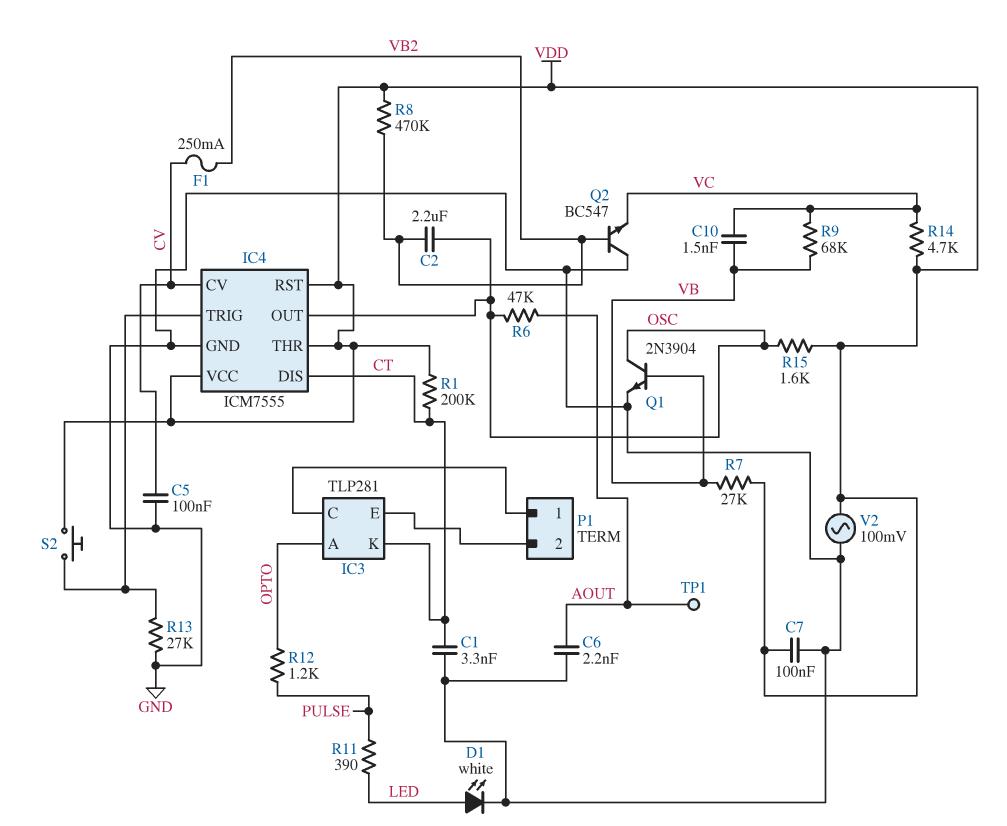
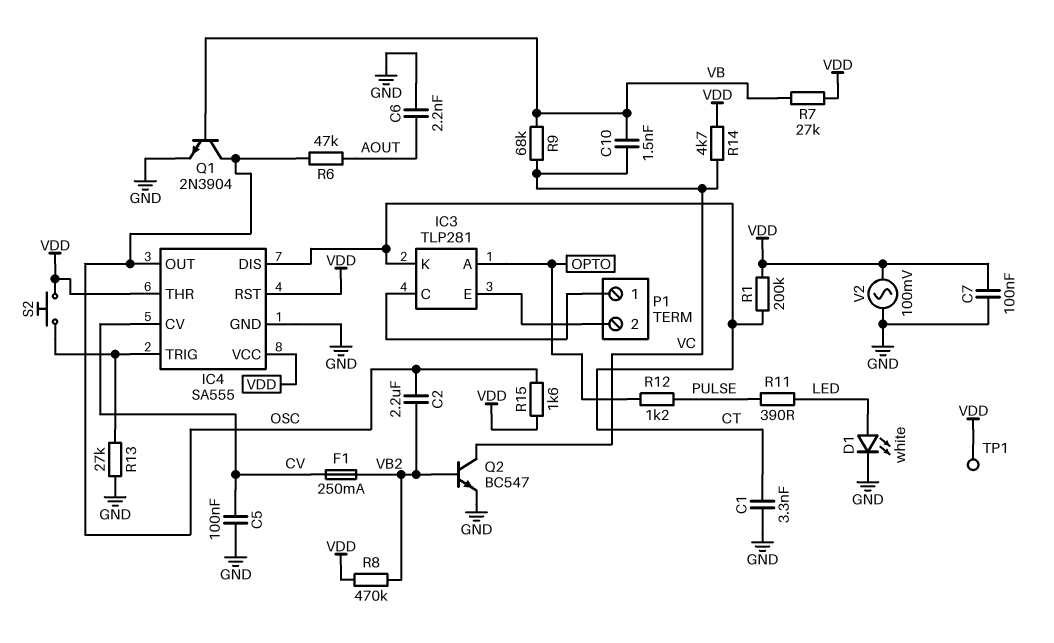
IC4: ICM7555 -> SA555
Q2: NPN BC547 (B VB2, C GND, E VC) -> NPN BC547 (B VB2, C VC, E GND)
TP1: test point (AOUT) -> test point (VDD)

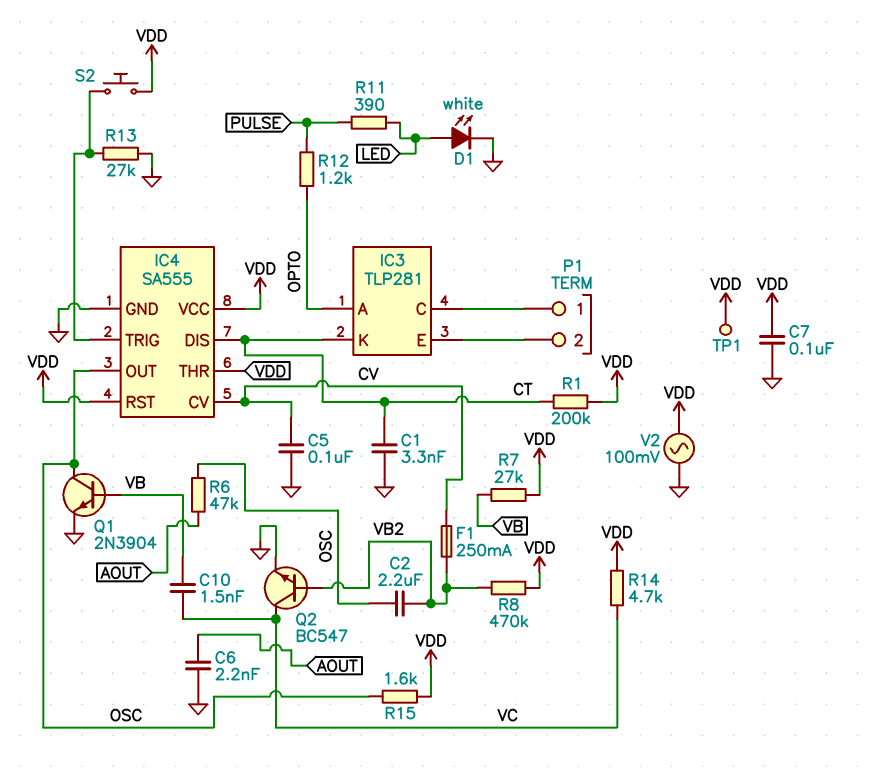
R9: 68k (VB, VC) -> none

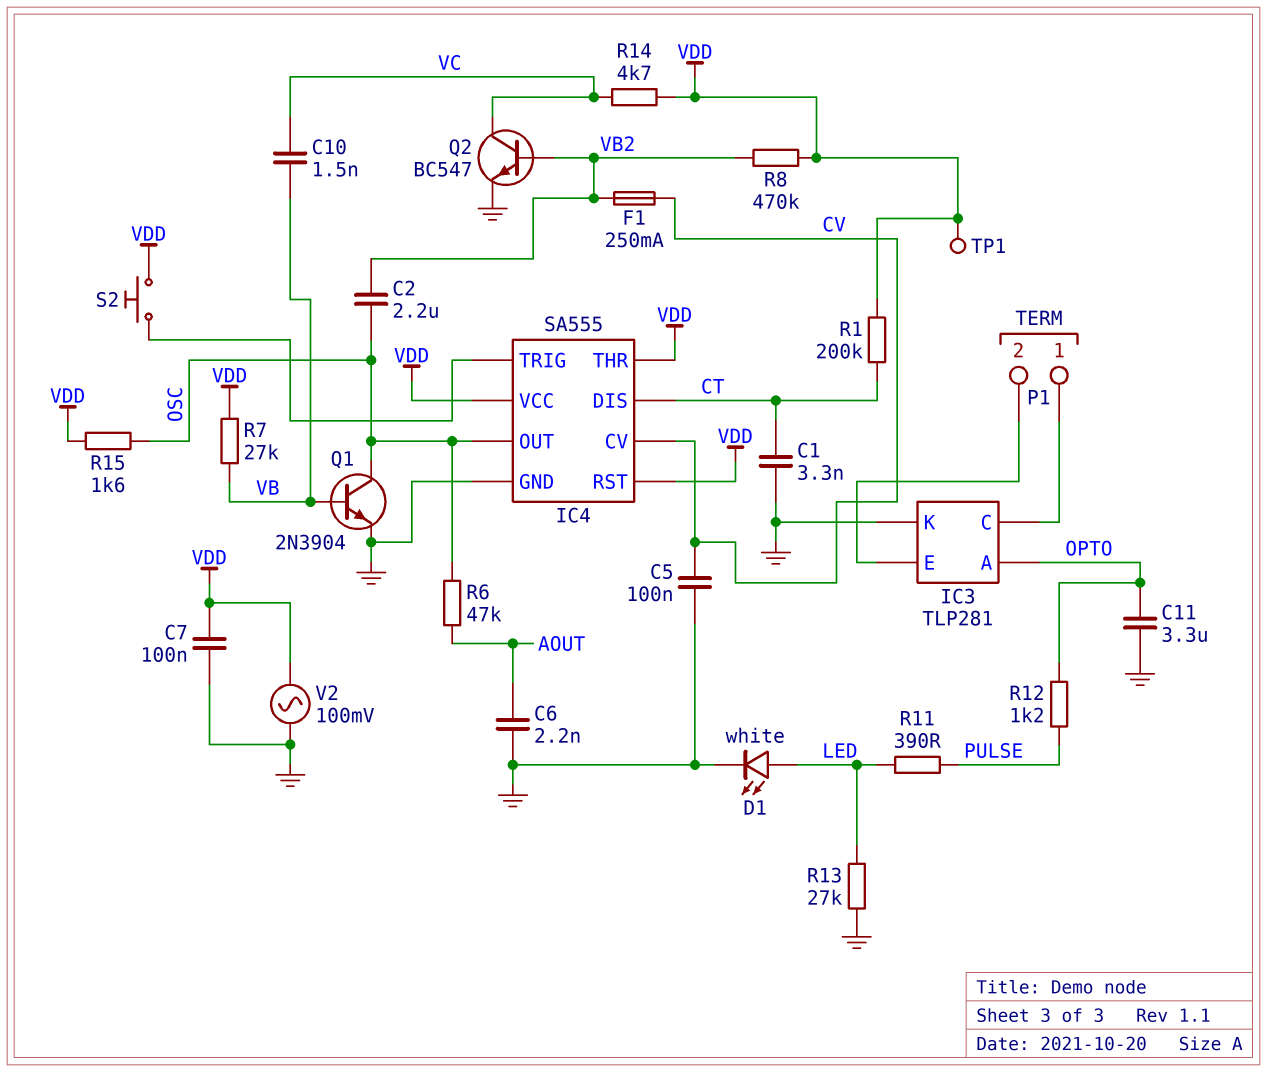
C11: none -> 3.3uF (GND, OPTO)
IC3 pin K: CT -> GND
R13: 27k (GND, IC4/TRIG) -> 27k (GND, LED)

